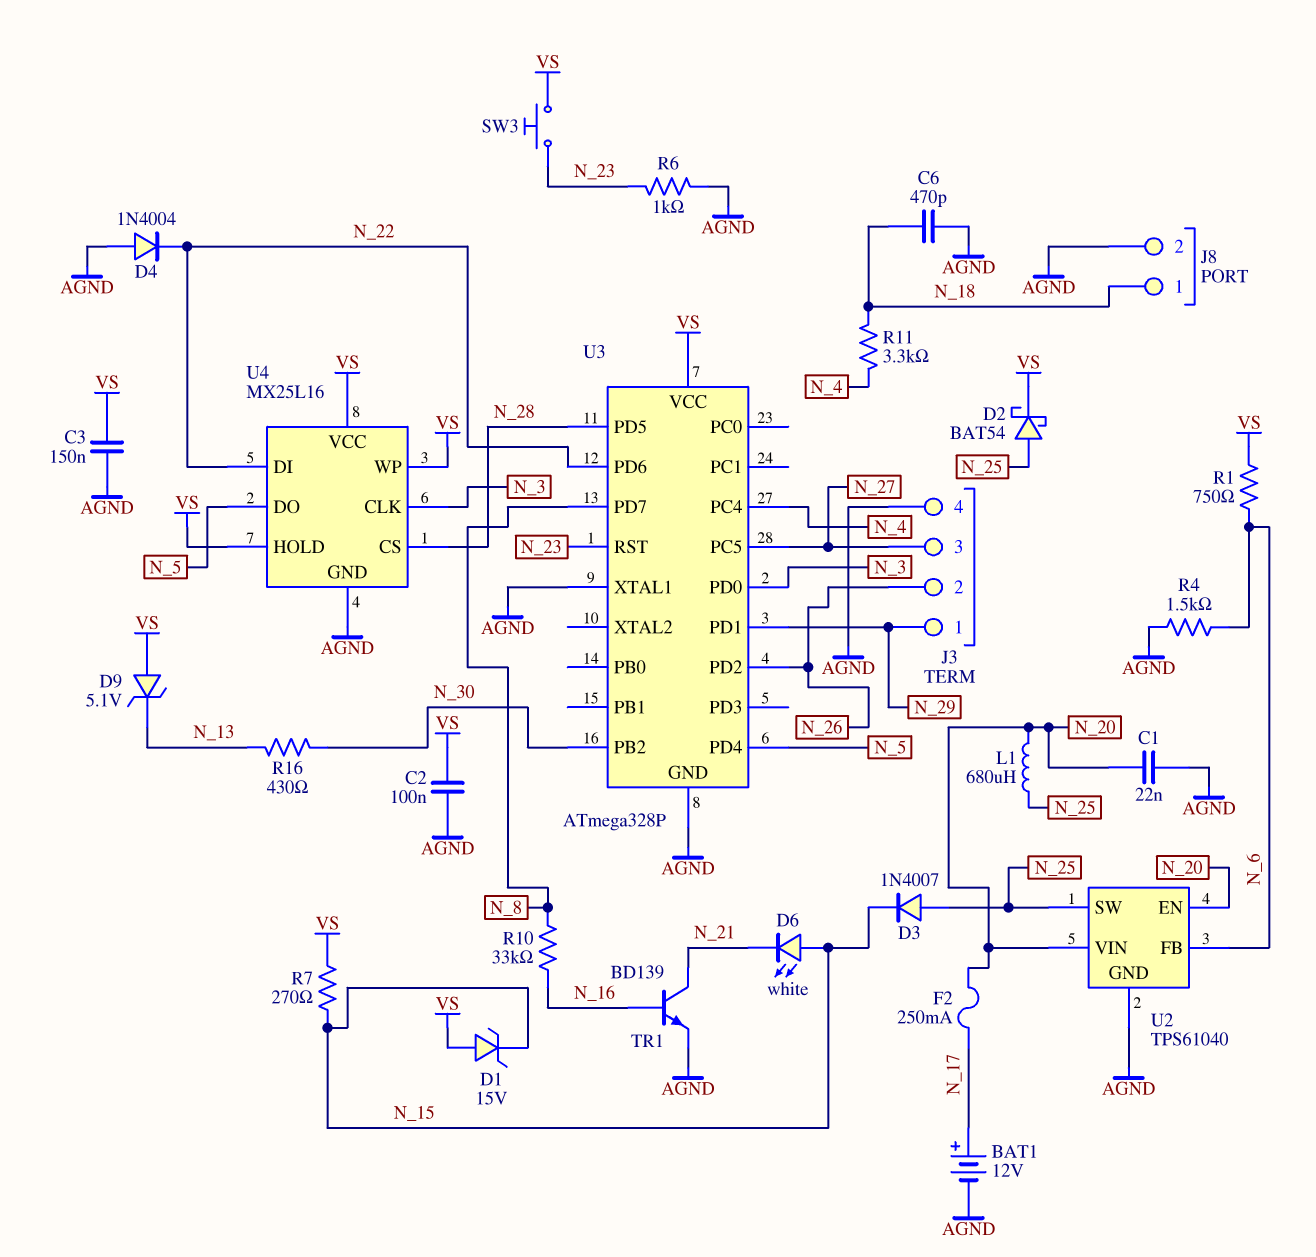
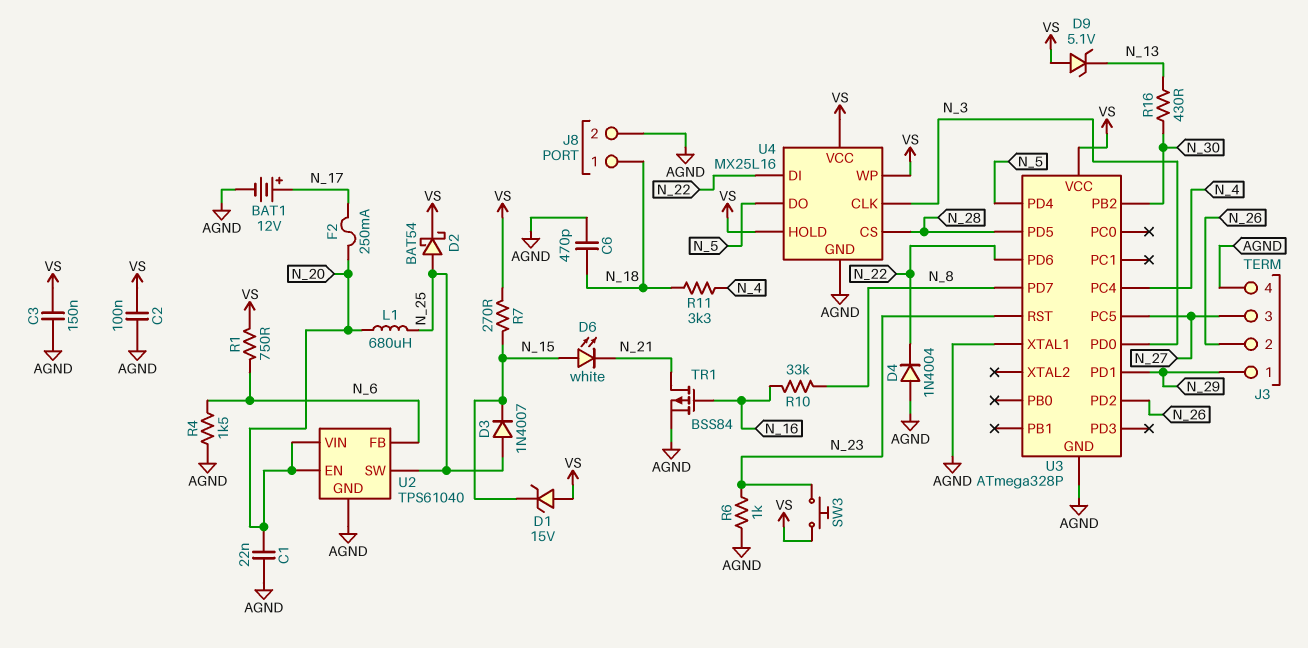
TR1: NPN BD139 (B N_16, C N_21, E AGND) -> PMOS BSS84 (G N_16, D N_21, S AGND)

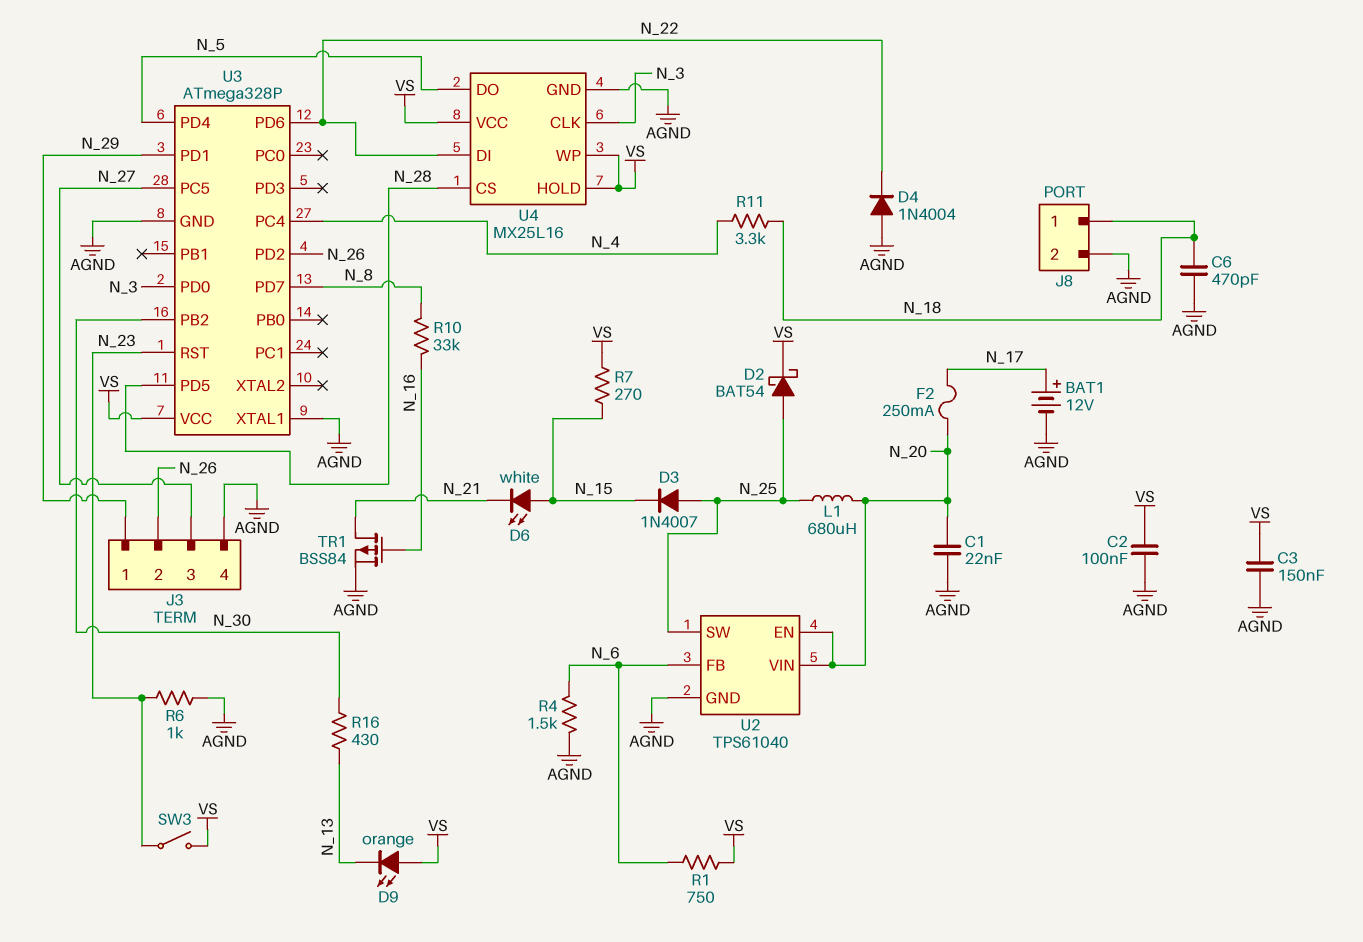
D1: zener 15V (A VS, K N_15) -> none
D9: zener 5.1V (A VS, K N_13) -> LED orange (A VS, K N_13)
SW3: button (N_23, VS) -> switch (N_23, VS)

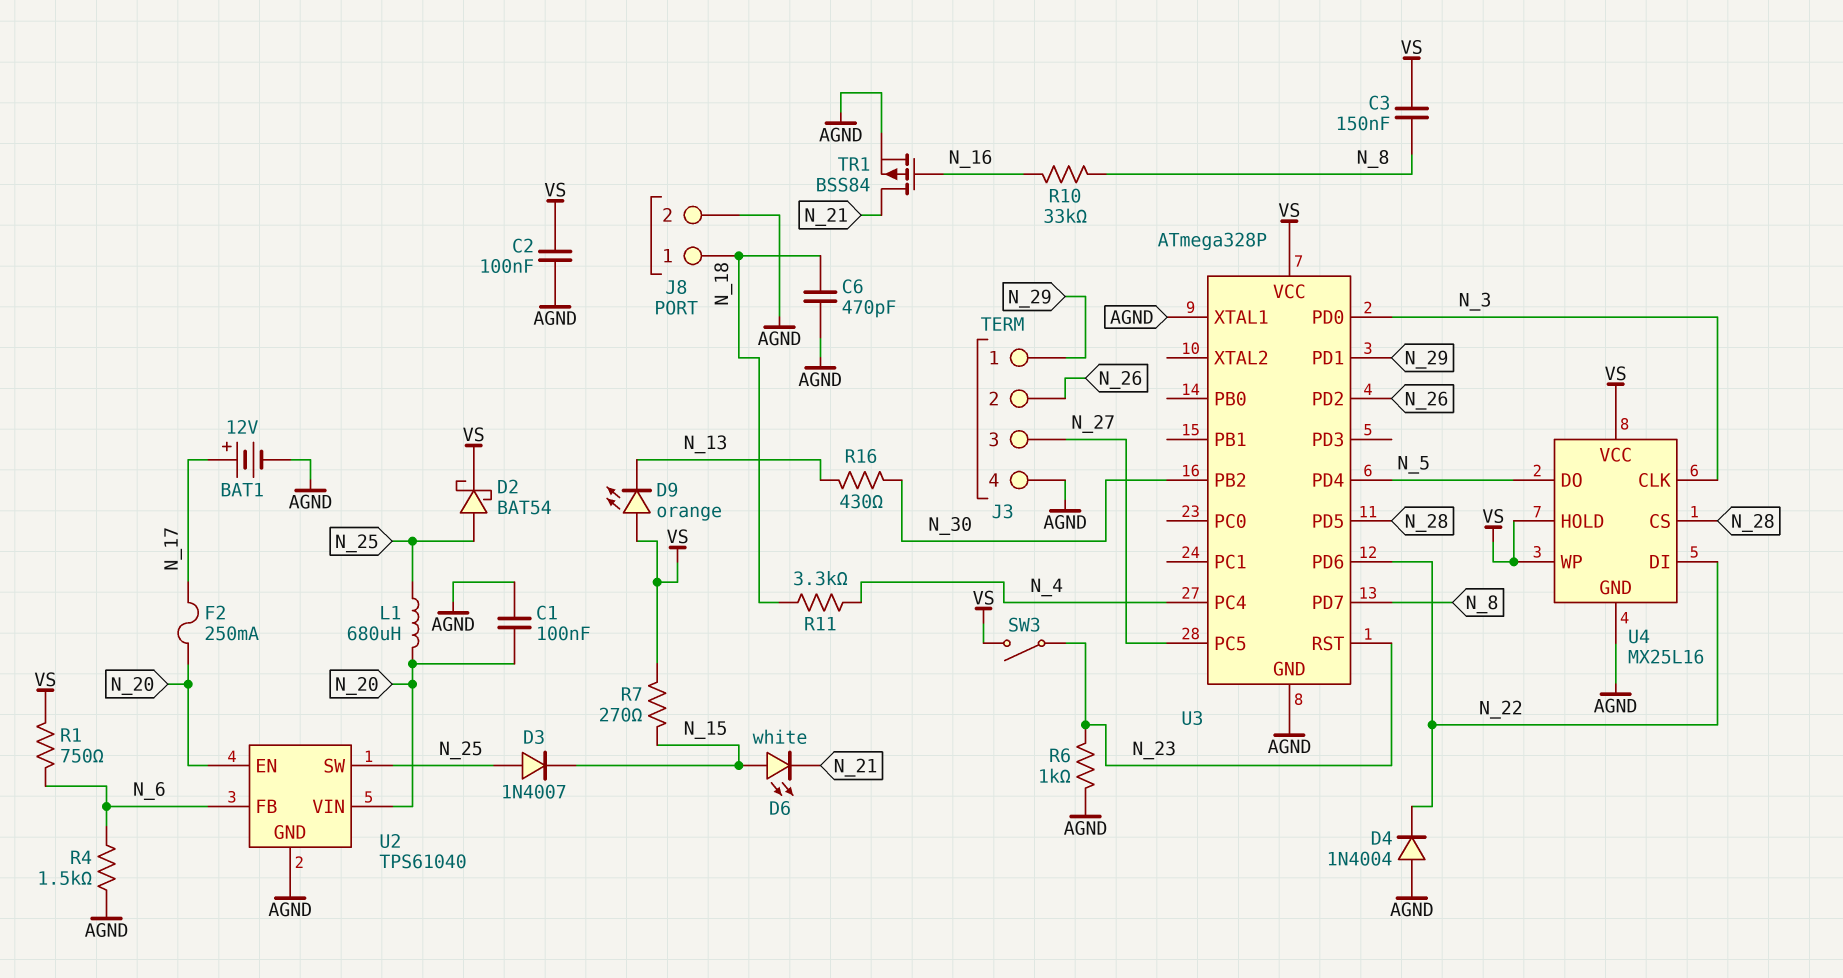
C1: 22nF (AGND, N_20) -> 100nF (AGND, N_20)
C3: 150nF (AGND, VS) -> 150nF (N_8, VS)

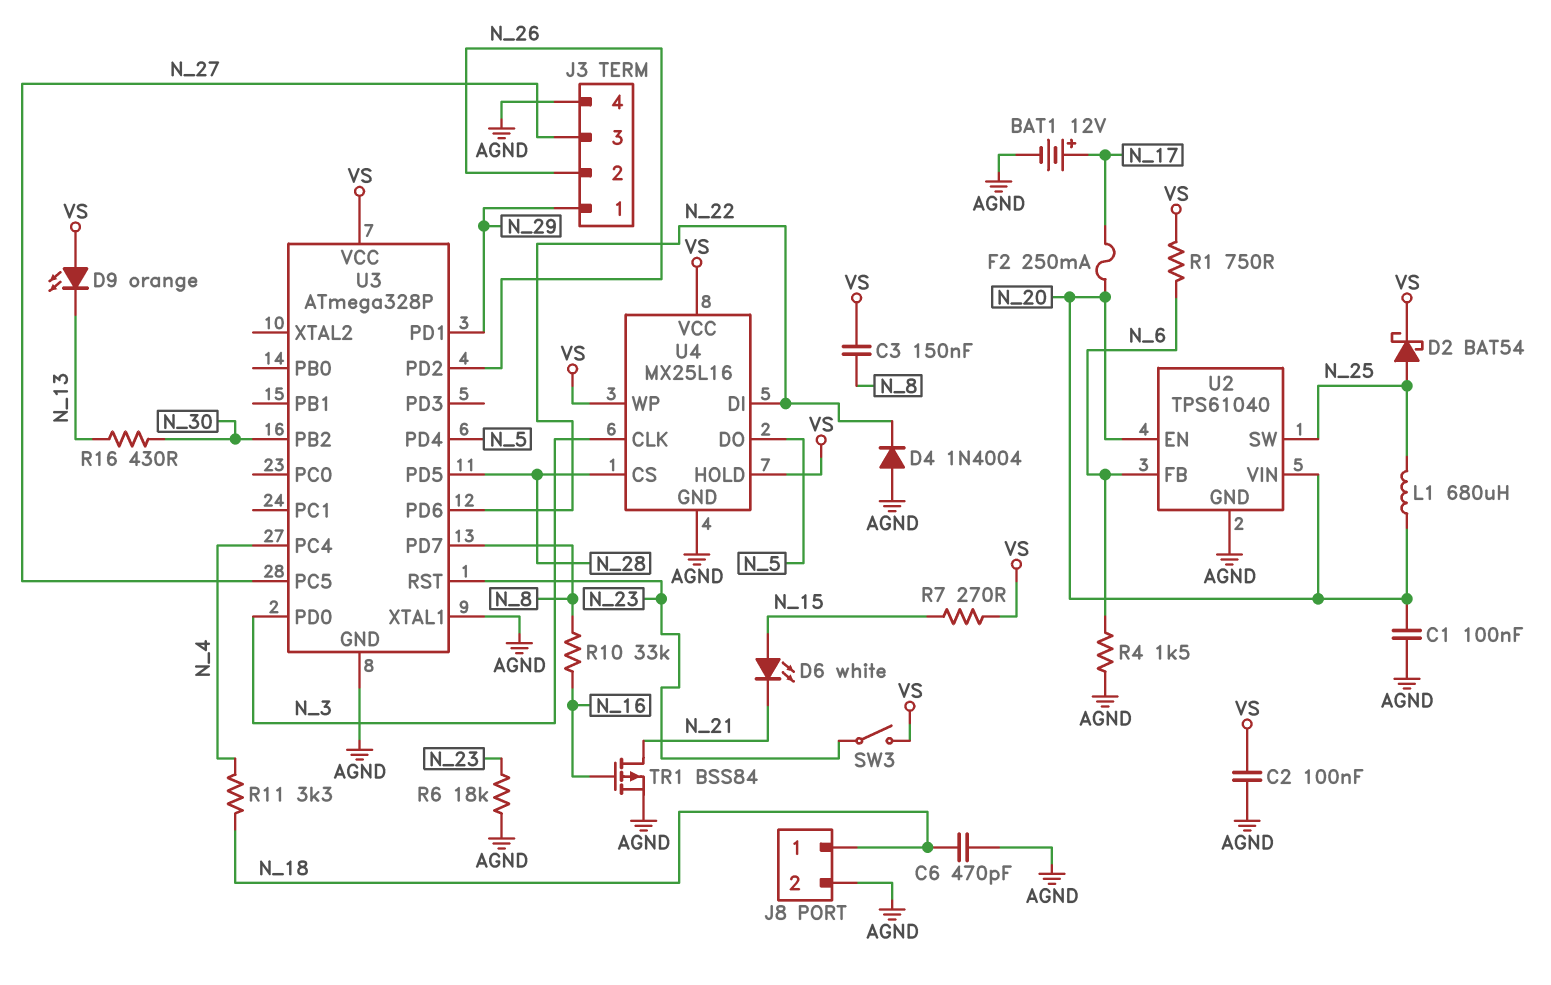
D3: diode 1N4007 (A N_25, K N_15) -> none
R6: 1k (AGND, N_23) -> 18k (AGND, N_23)

